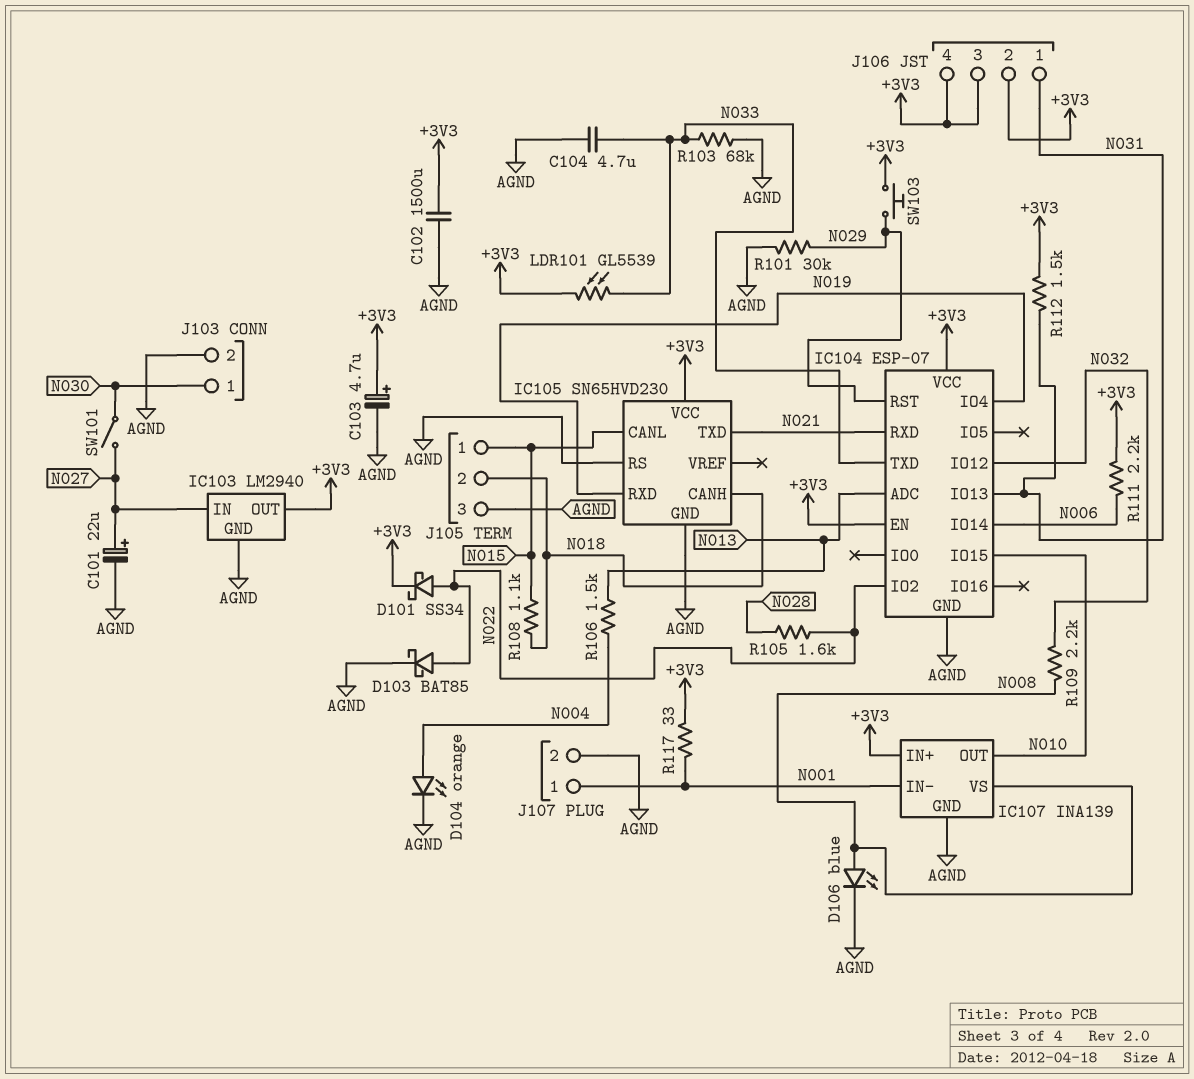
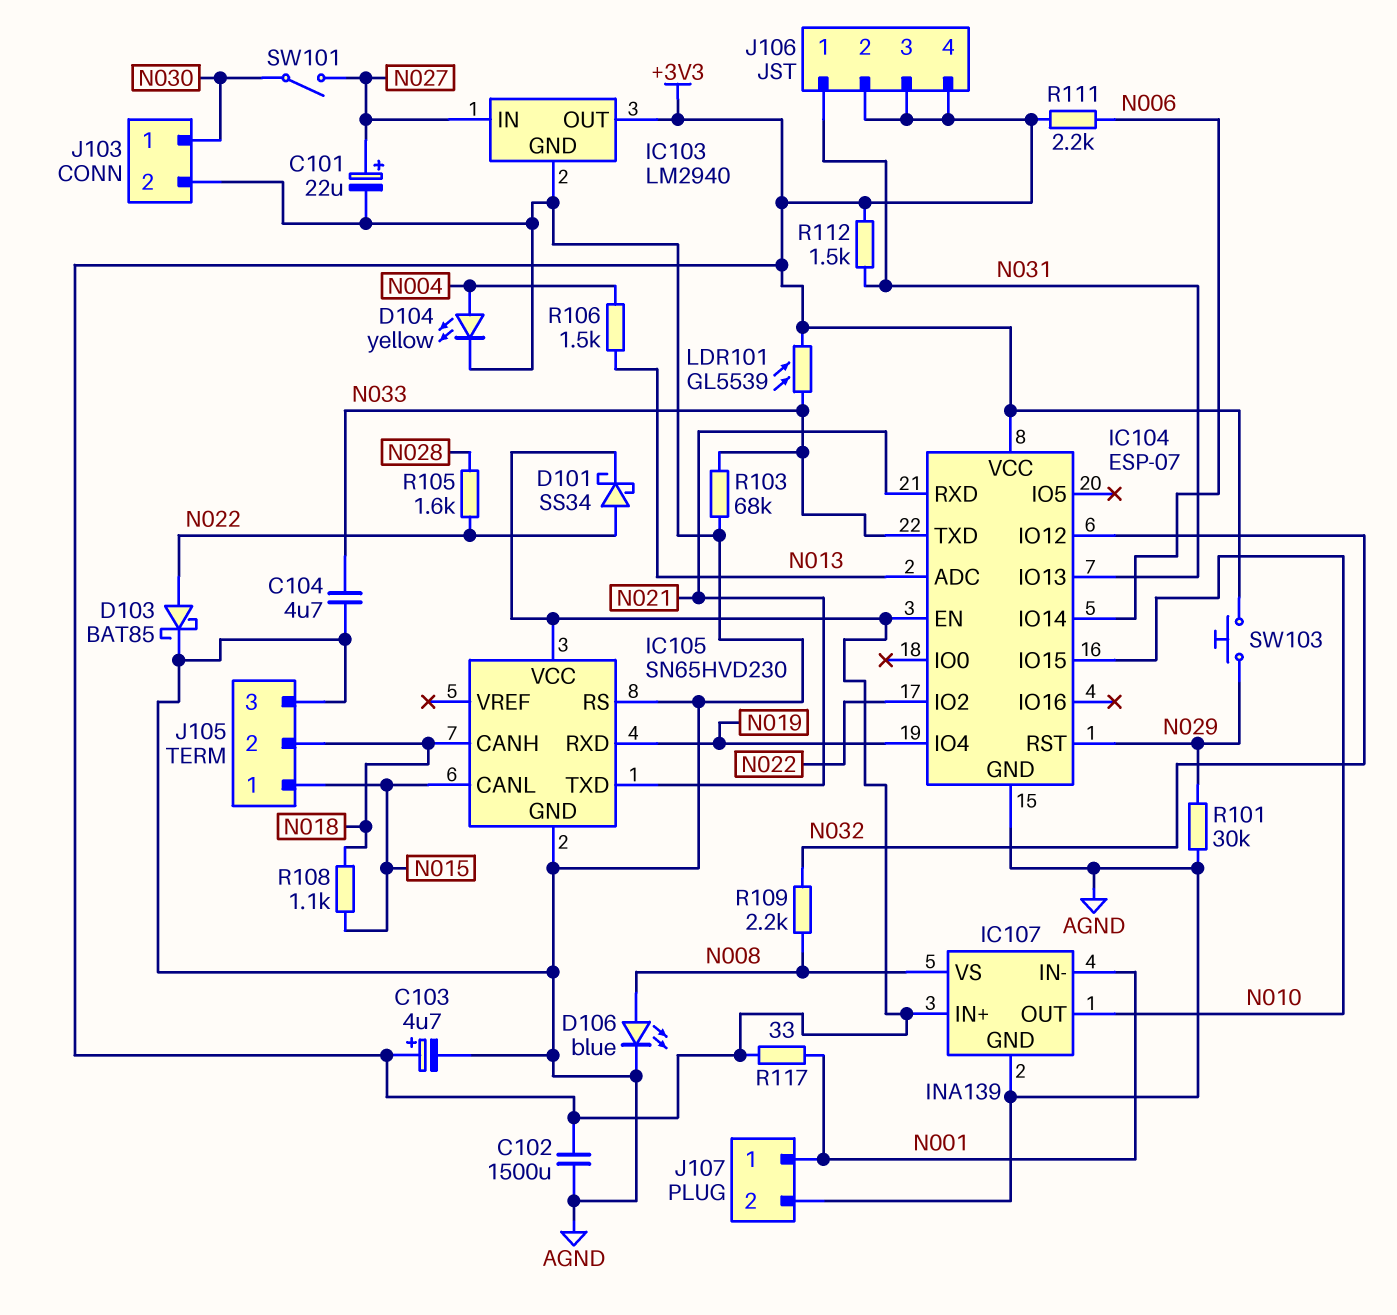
D104: LED orange (A N004, K AGND) -> LED yellow (A N004, K AGND)

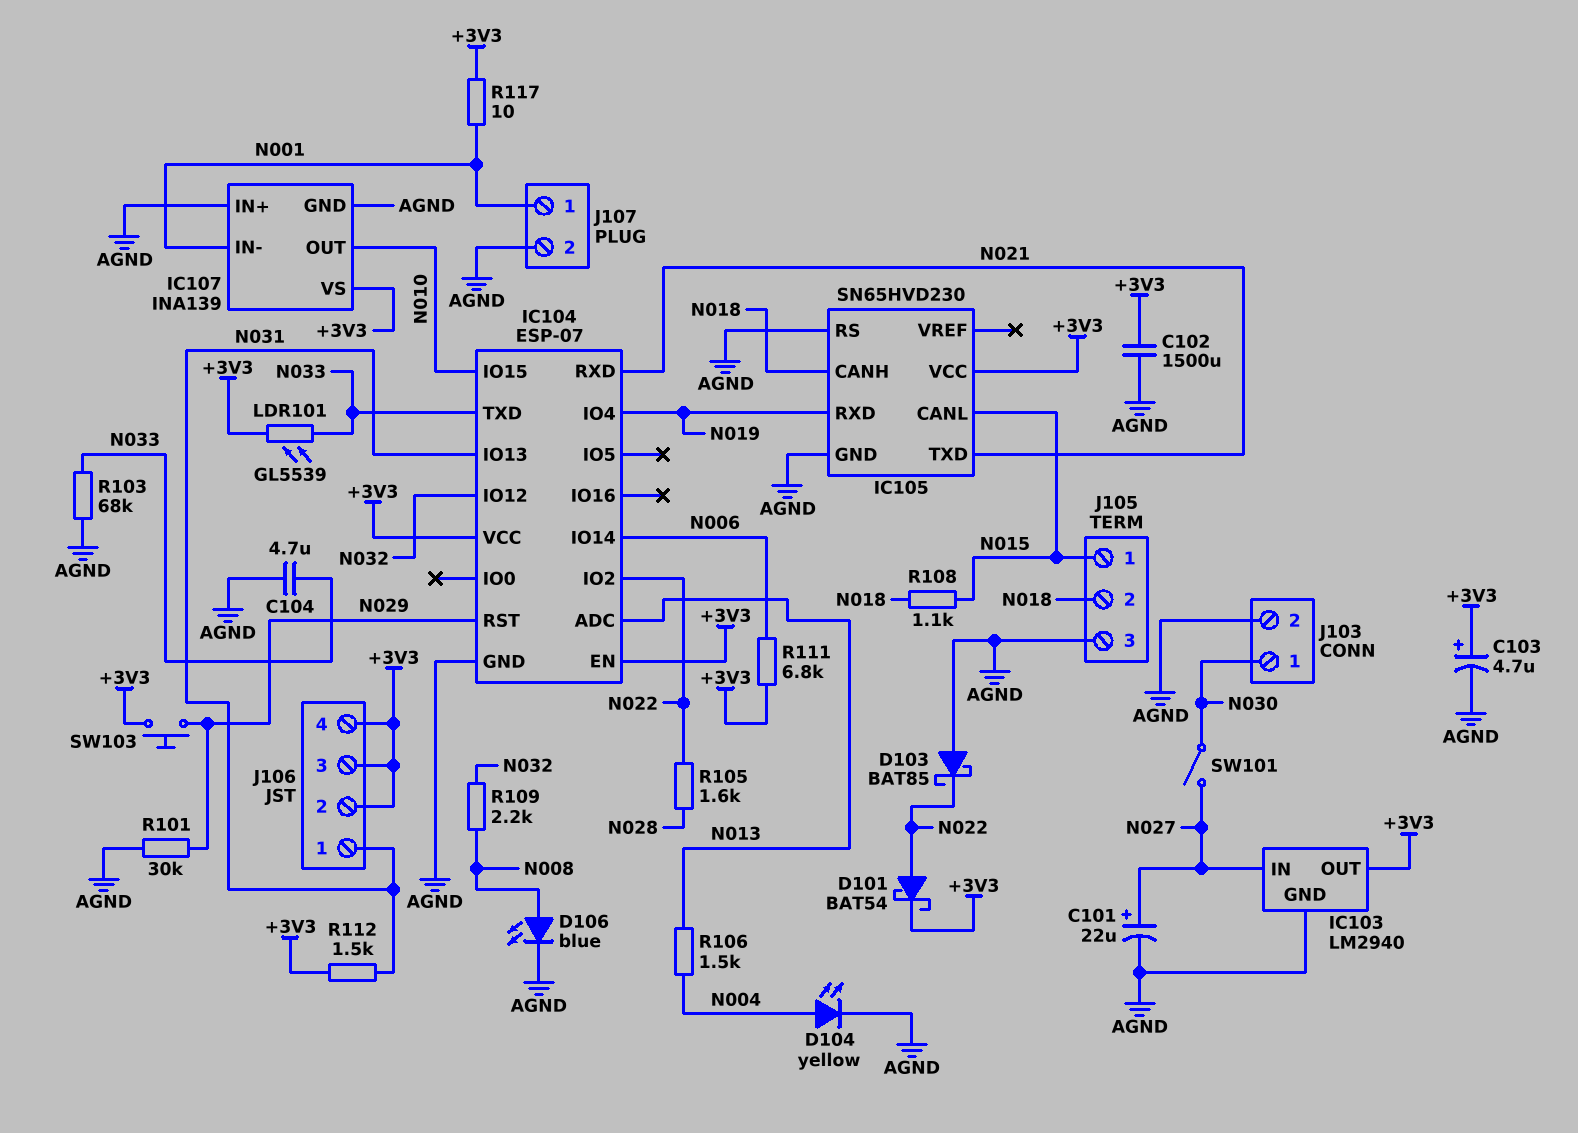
D101: schottky SS34 (A N022, K +3V3) -> schottky BAT54 (A N022, K +3V3)
D103: schottky BAT85 (A N022, K AGND) -> schottky BAT85 (A AGND, K N022)
IC107 pin IN+: +3V3 -> AGND
IC107 pin VS: N008 -> +3V3
R111: 2.2k (+3V3, N006) -> 6.8k (+3V3, N006)
R117: 33 (+3V3, N001) -> 10 (+3V3, N001)

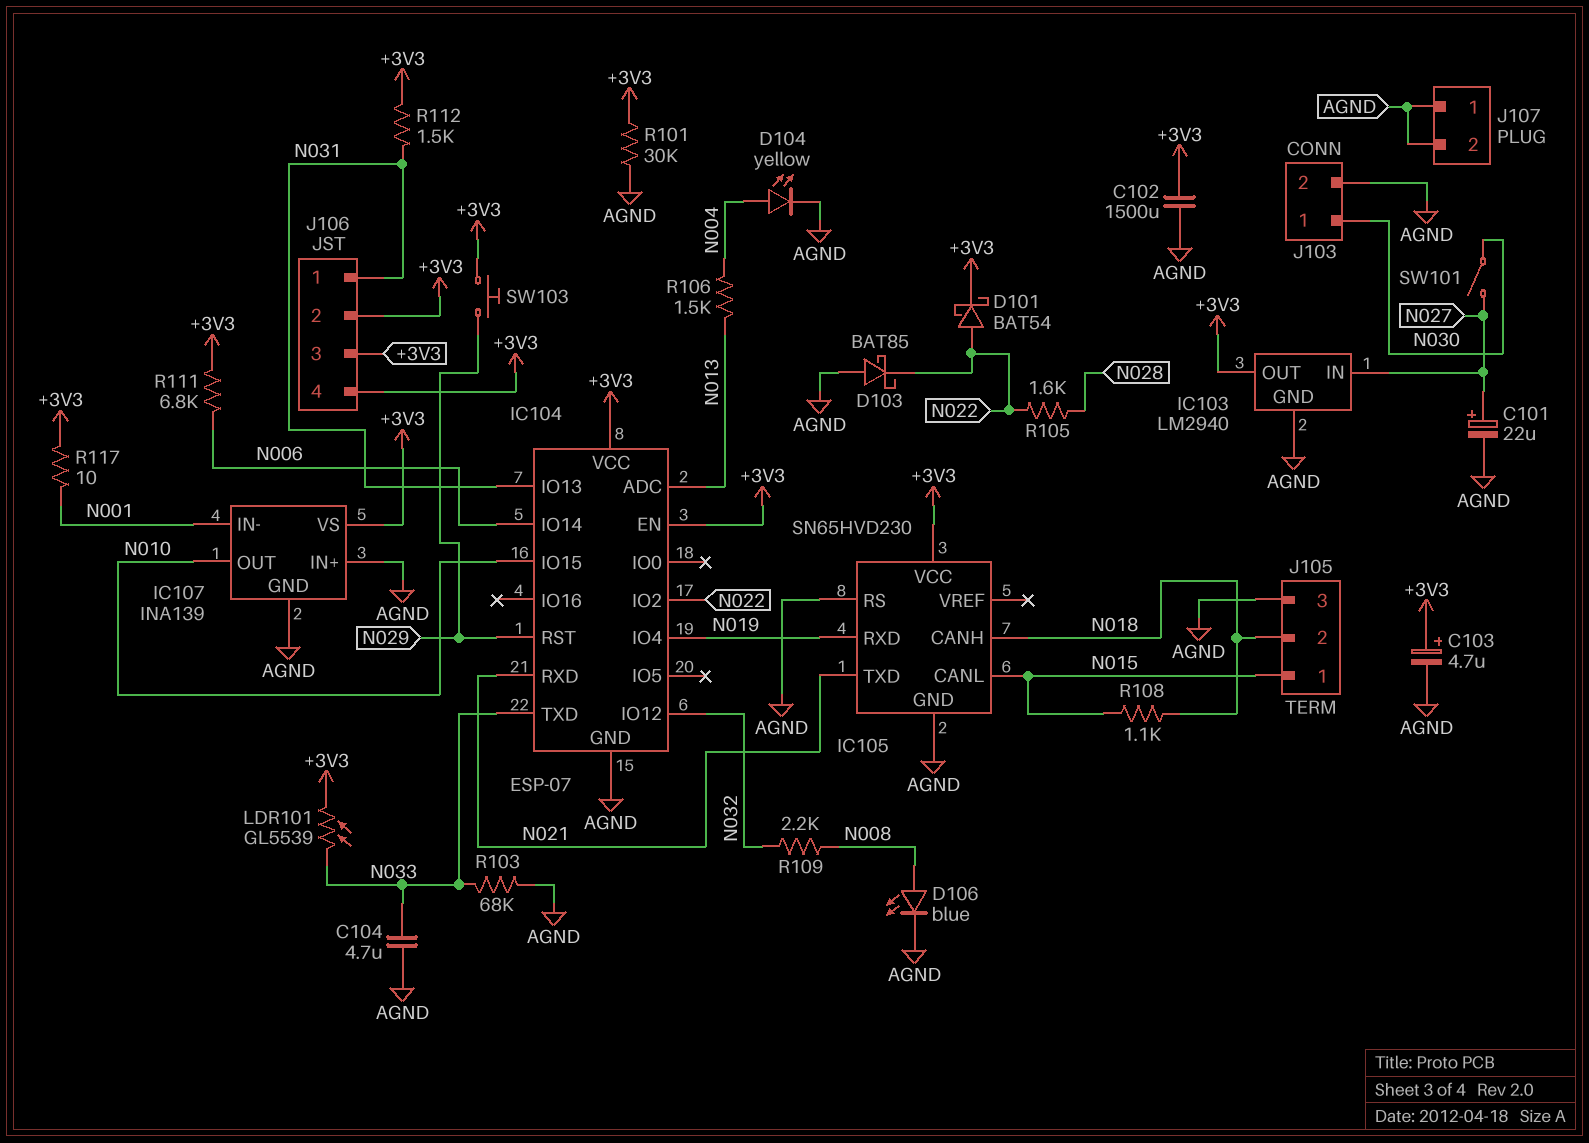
J107 pin 1: N001 -> AGND
R101: 30k (AGND, N029) -> 30k (+3V3, AGND)

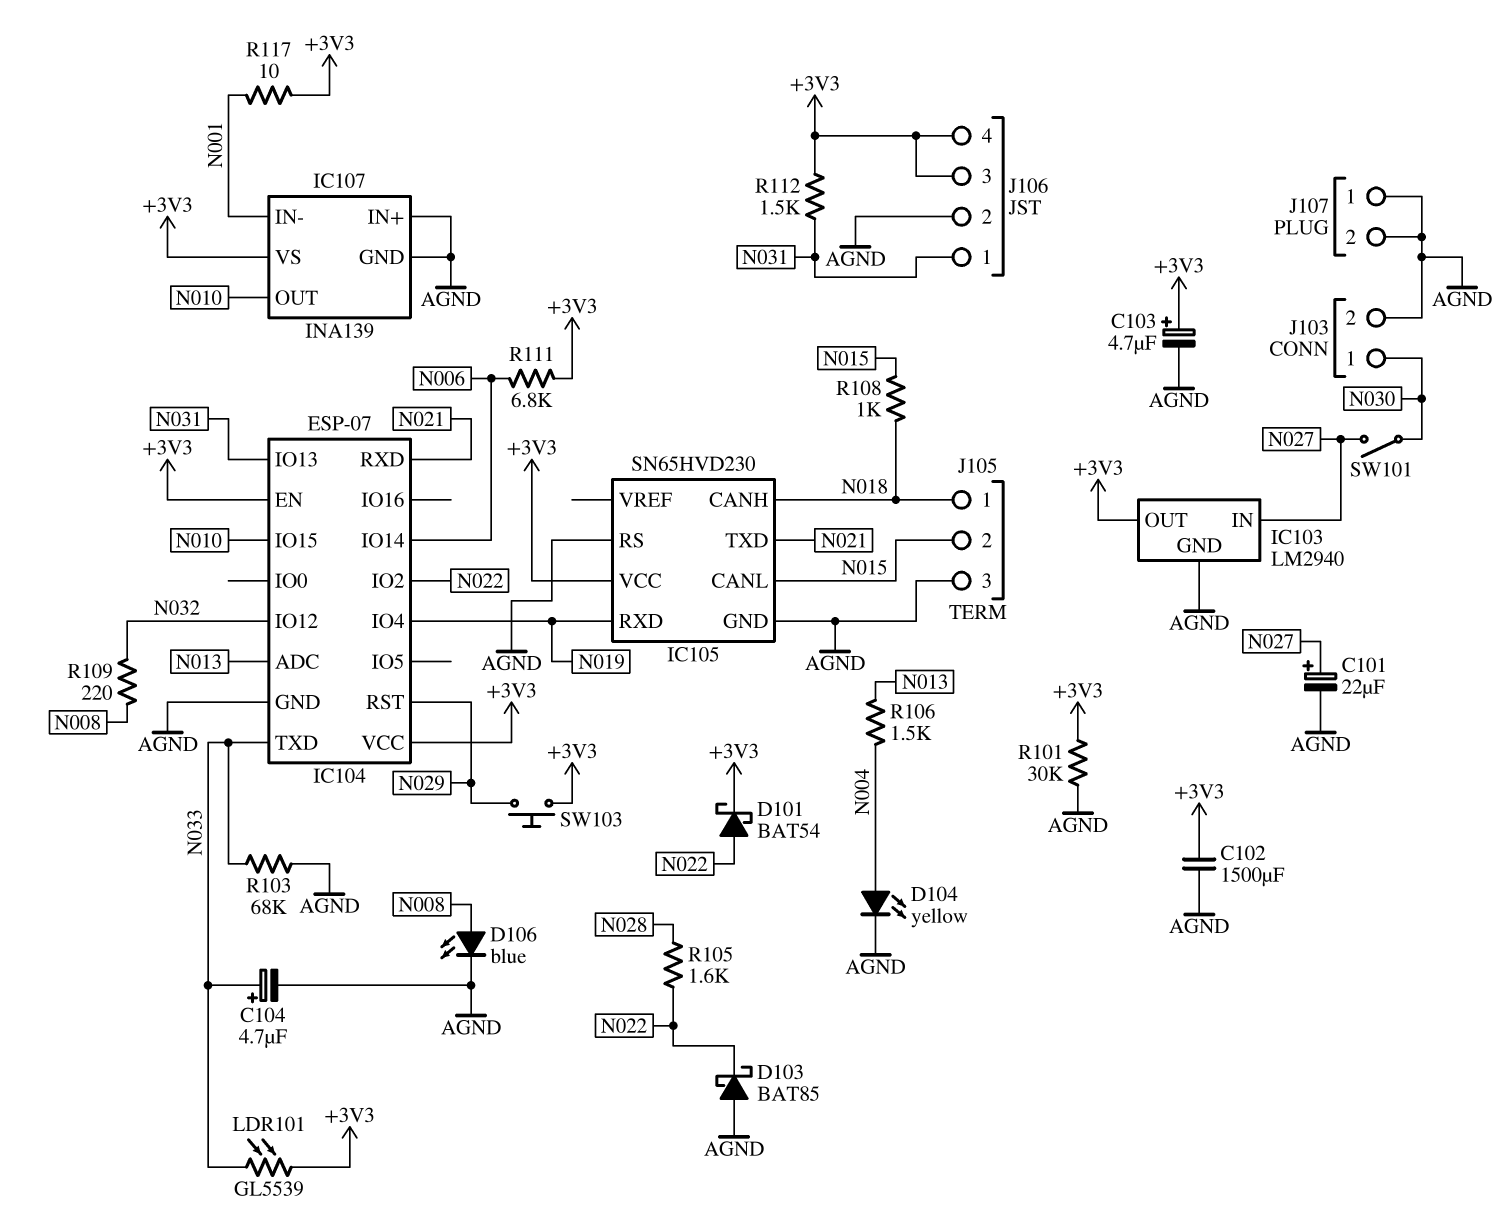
C104: 4.7uF (AGND, N033) -> 4.7uF (plus N033, minus AGND)
J105 pin 1: N015 -> N018
J105 pin 2: N018 -> N015
J106 pin 2: +3V3 -> AGND
R108: 1.1k (N015, N018) -> 1k (N015, N018)
R109: 2.2k (N008, N032) -> 220 (N008, N032)

